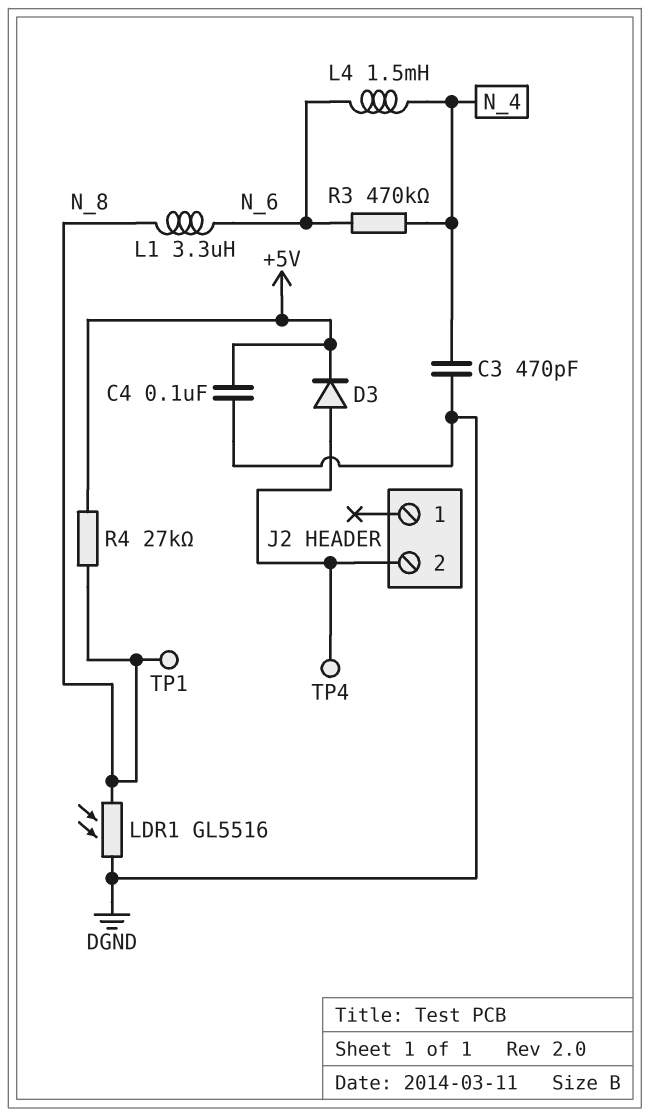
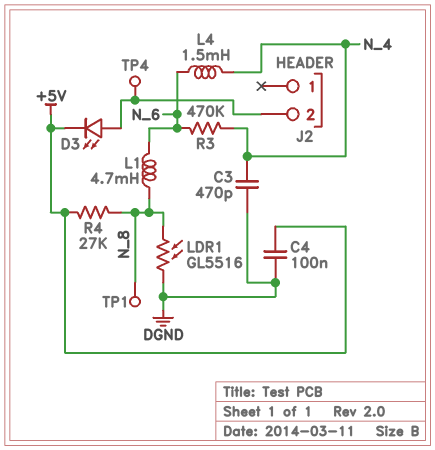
D3: diode (A J2/2, K +5V) -> LED (A J2/2, K +5V)
L1: 3.3uH (N_6, N_8) -> 4.7mH (N_6, N_8)

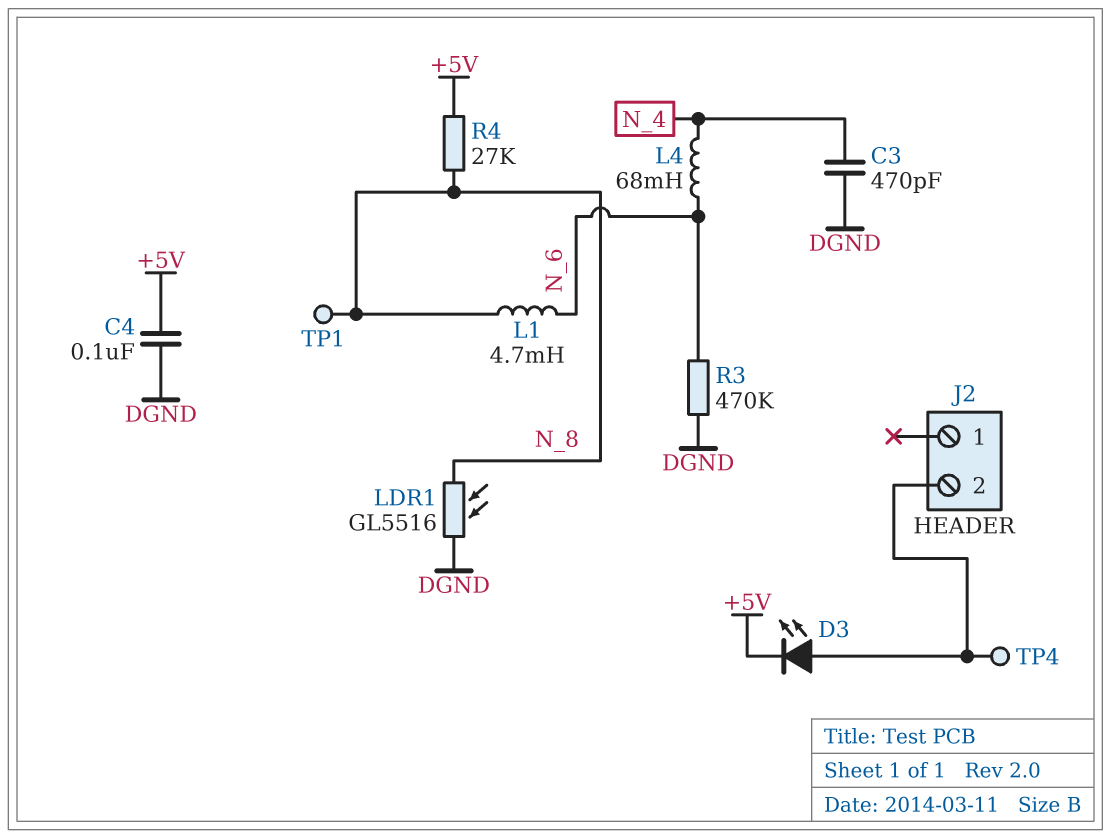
L4: 1.5mH (N_4, N_6) -> 68mH (N_4, N_6)
R3: 470k (N_4, N_6) -> 470k (DGND, N_6)

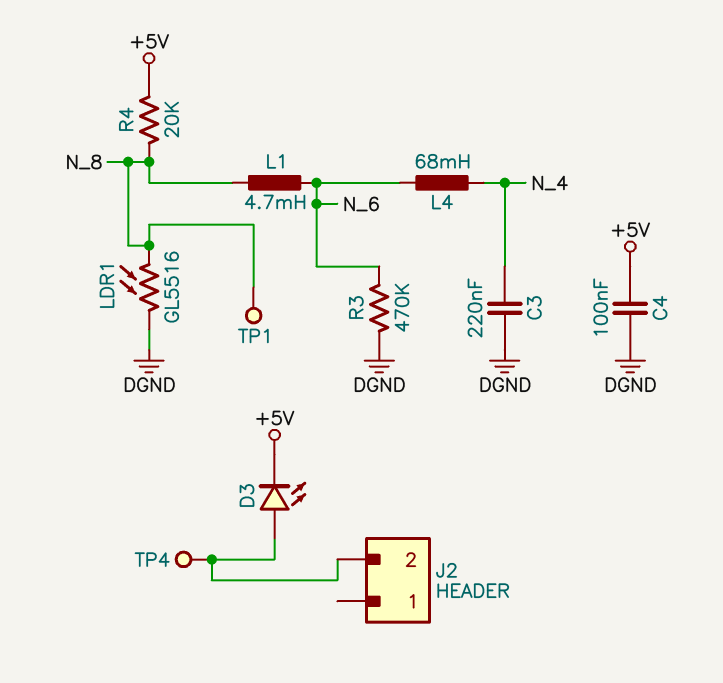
C3: 470pF (DGND, N_4) -> 220nF (DGND, N_4)
R4: 27k (+5V, N_8) -> 20k (+5V, N_8)

